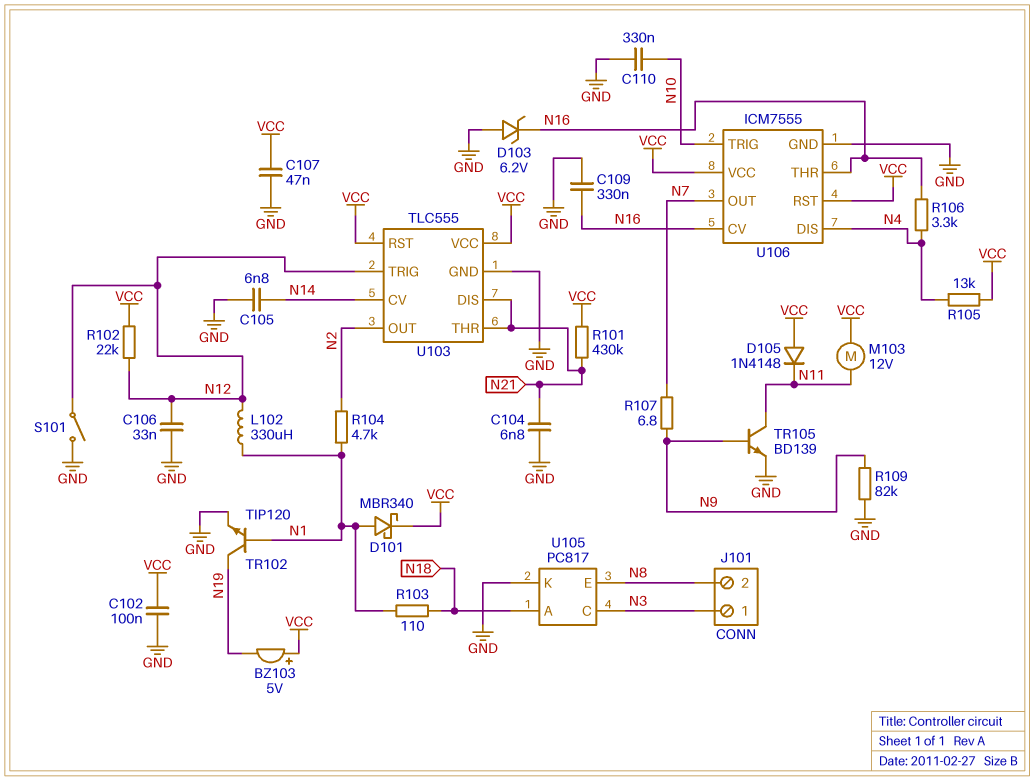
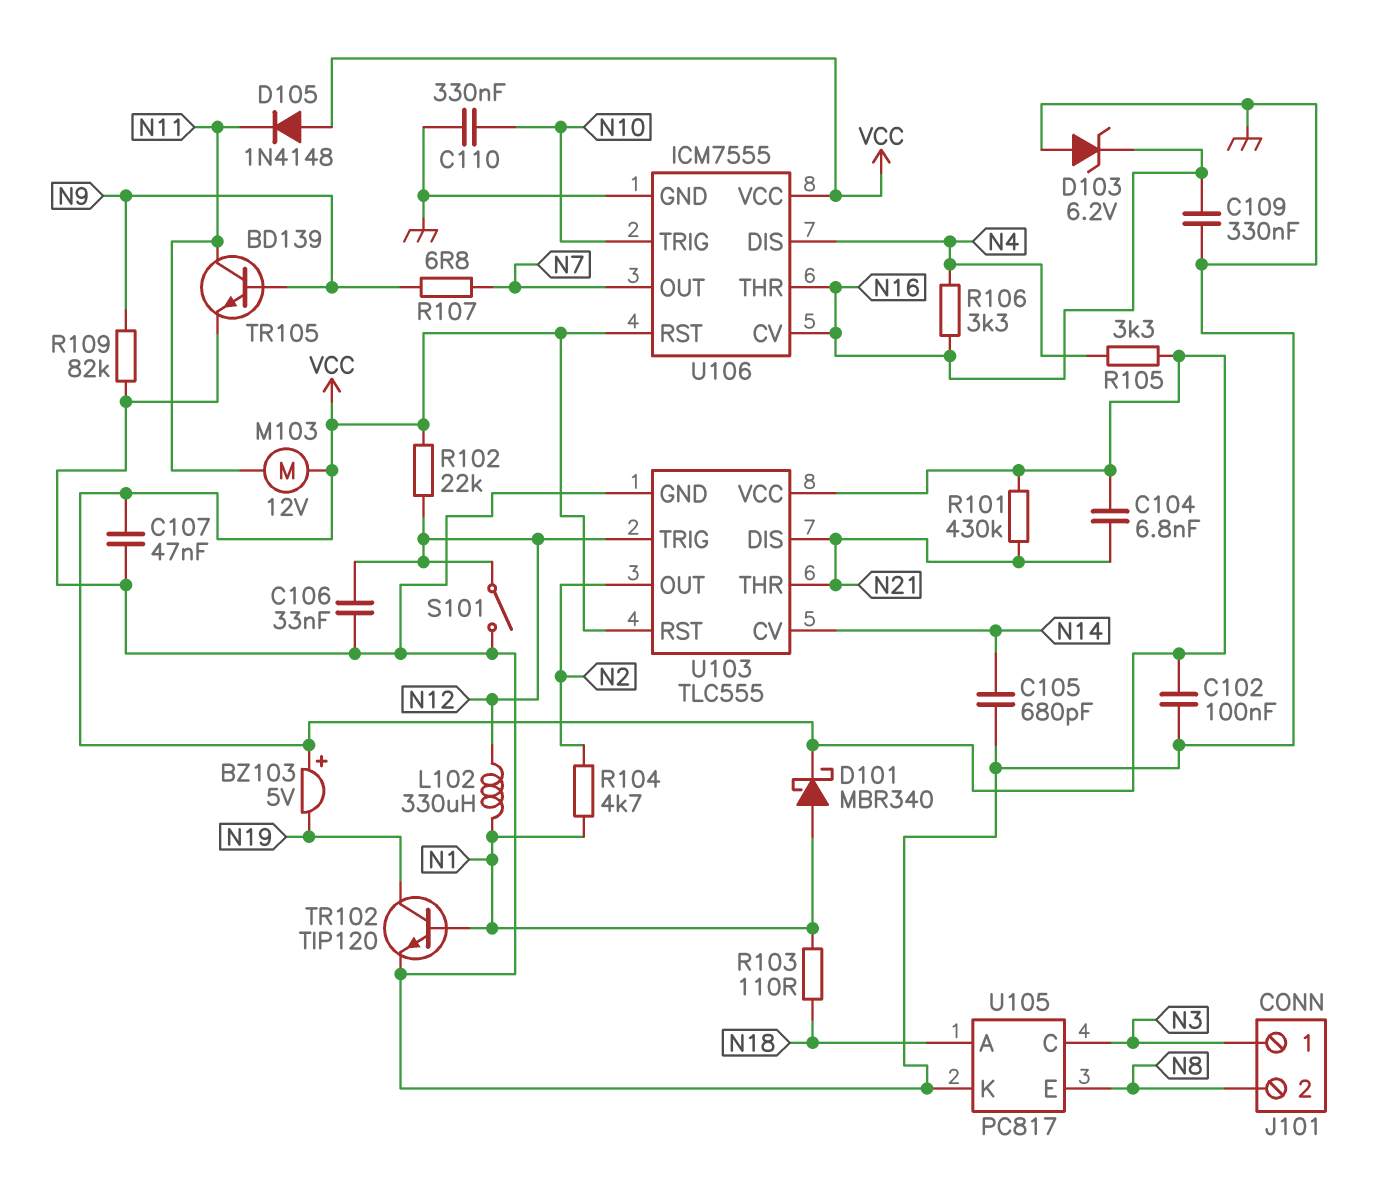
C104: 6.8nF (GND, N21) -> 6.8nF (N21, VCC)
C105: 6.8nF (GND, N14) -> 680pF (GND, N14)
R105: 13k (N4, VCC) -> 3.3k (N4, VCC)

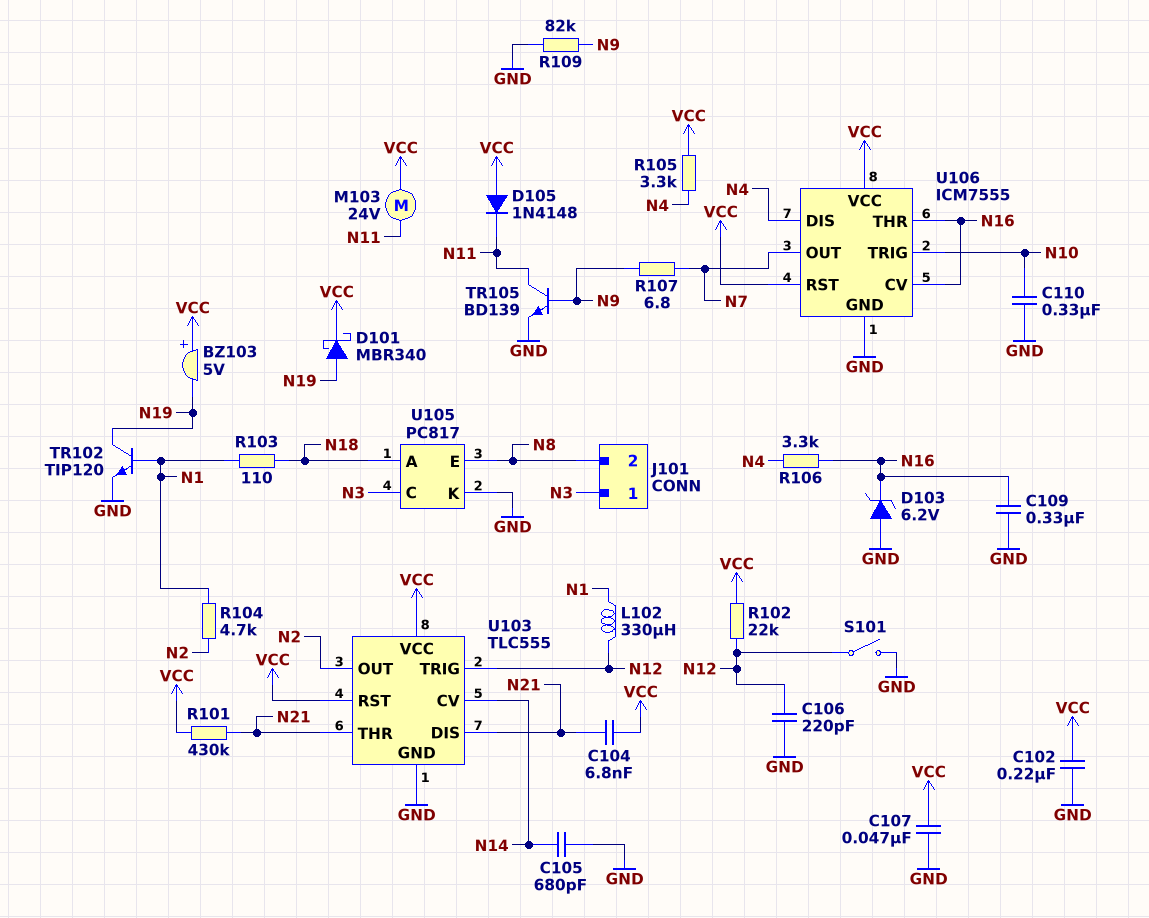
C102: 100nF (GND, VCC) -> 220nF (GND, VCC)
C106: 33nF (GND, N12) -> 220pF (GND, N12)
D101: schottky MBR340 (A N1, K VCC) -> schottky MBR340 (A N19, K VCC)
M103: motor 12V (N11, VCC) -> motor 24V (N11, VCC)

